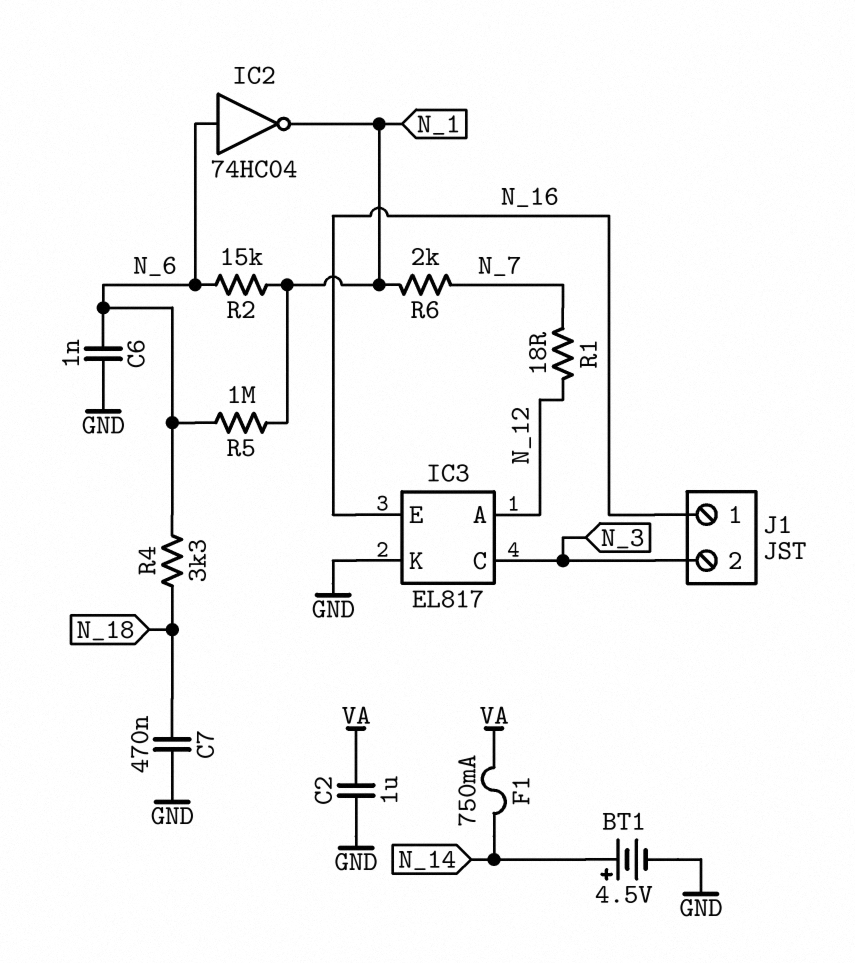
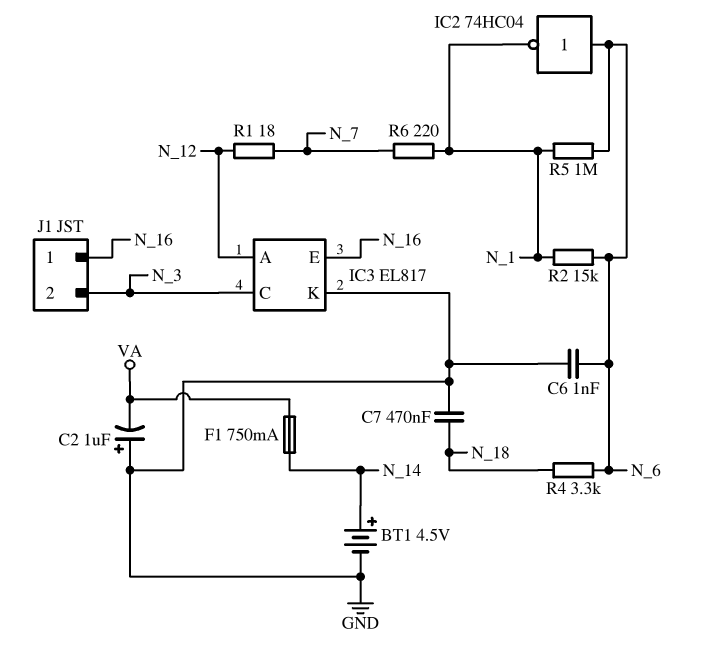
C2: 1uF (GND, VA) -> 1uF (plus GND, minus VA)
R6: 2k (N_1, N_7) -> 220 (N_1, N_7)

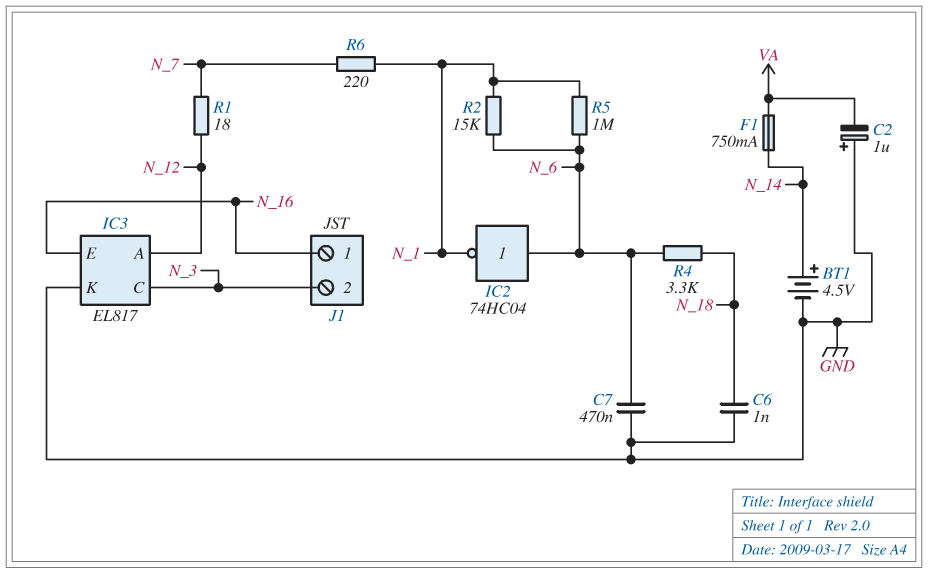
C6: 1nF (GND, N_6) -> 1nF (GND, N_18)
C7: 470nF (GND, N_18) -> 470nF (GND, N_6)

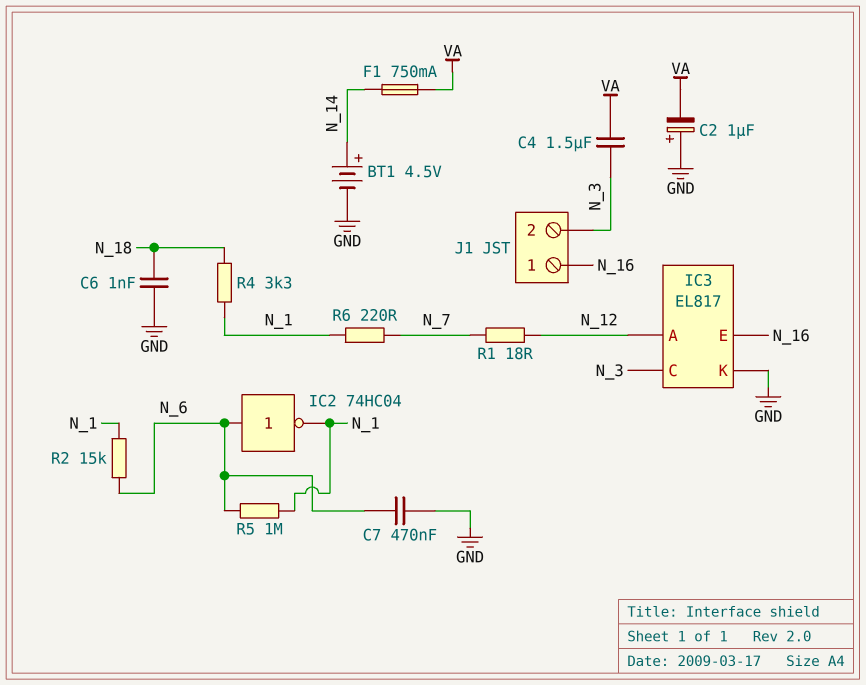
C4: none -> 1.5uF (N_3, VA)
R4: 3.3k (N_6, N_18) -> 3.3k (N_1, N_18)

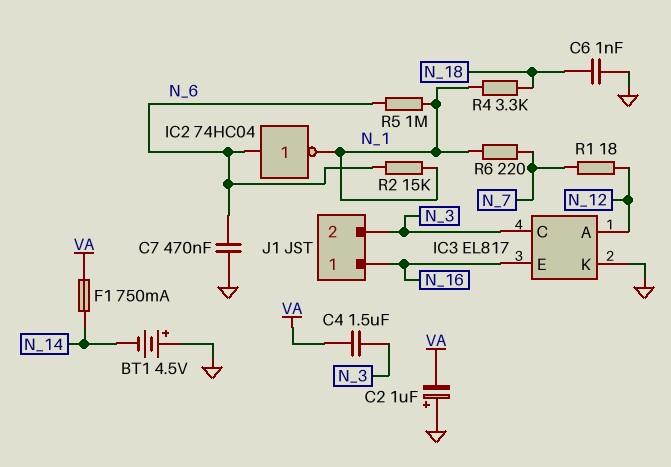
BT1: 4.5V (plus N_14, minus GND) -> 4.5V (plus GND, minus N_14)

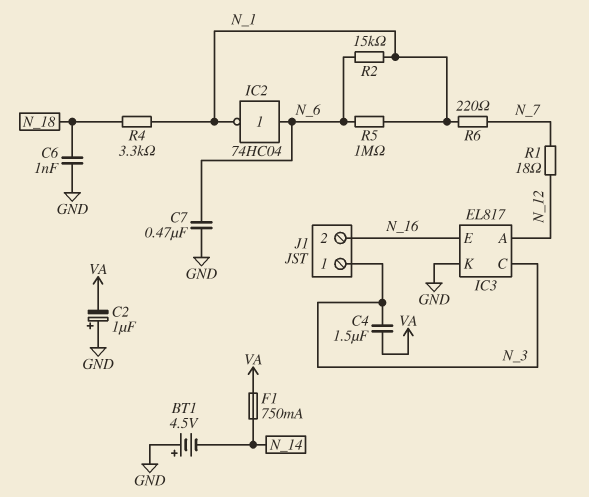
J1 pin 1: N_16 -> N_3
J1 pin 2: N_3 -> N_16

